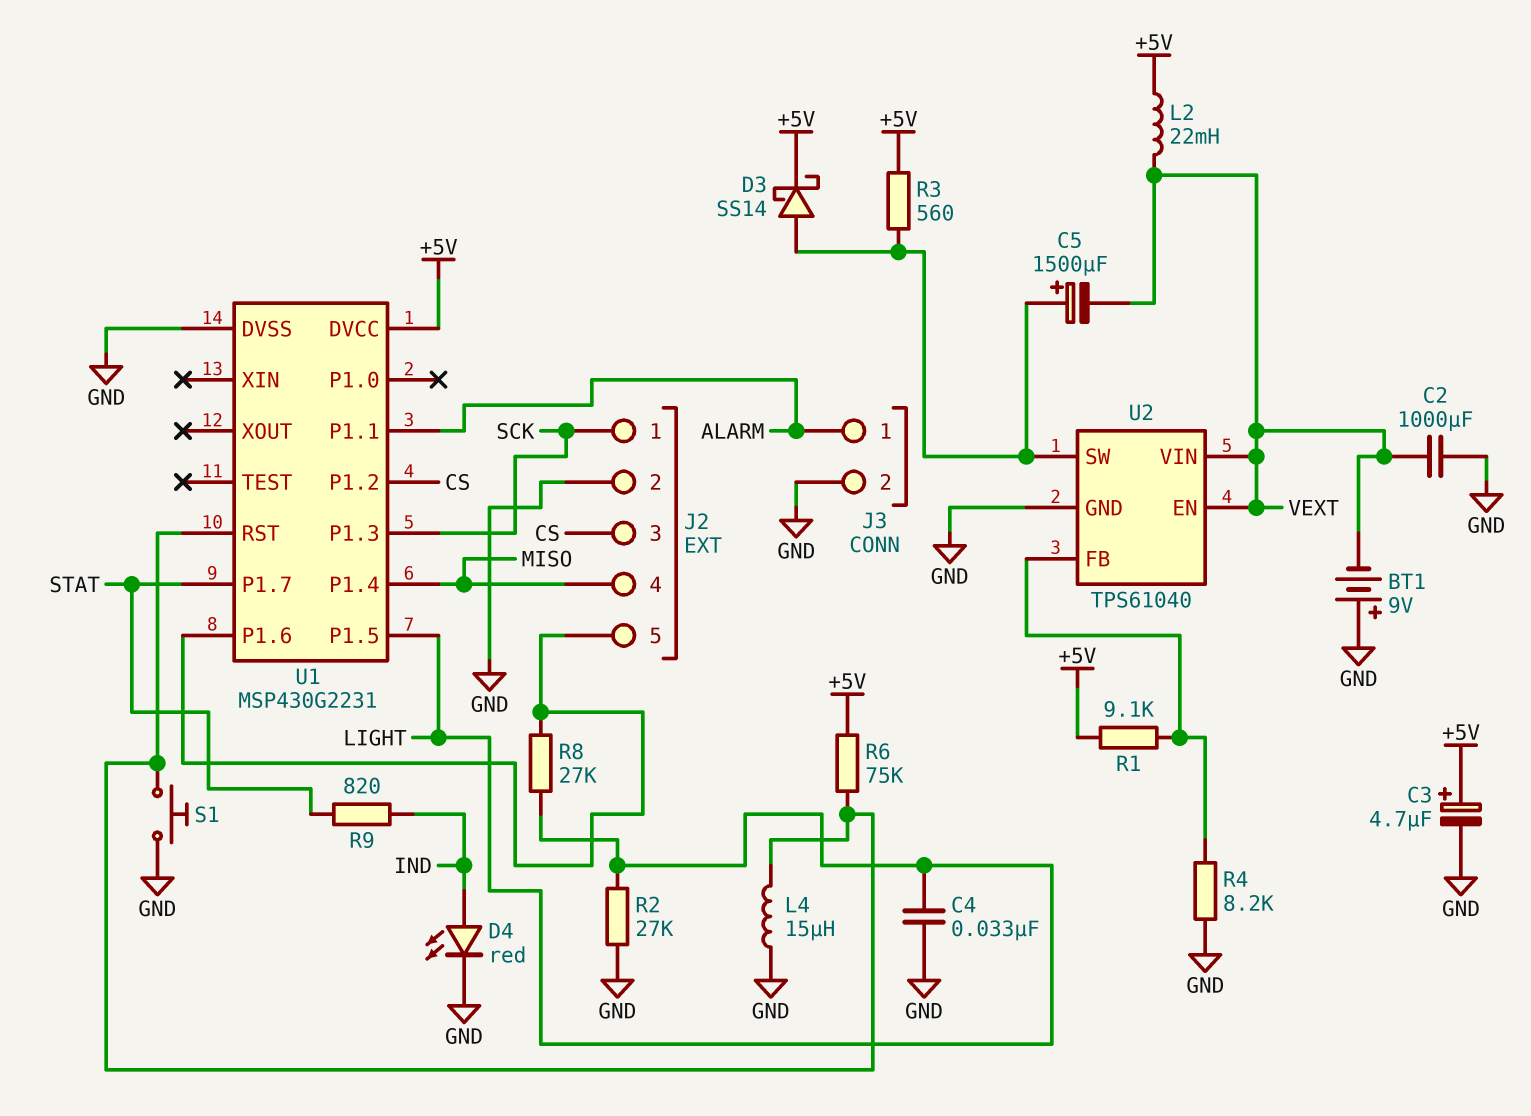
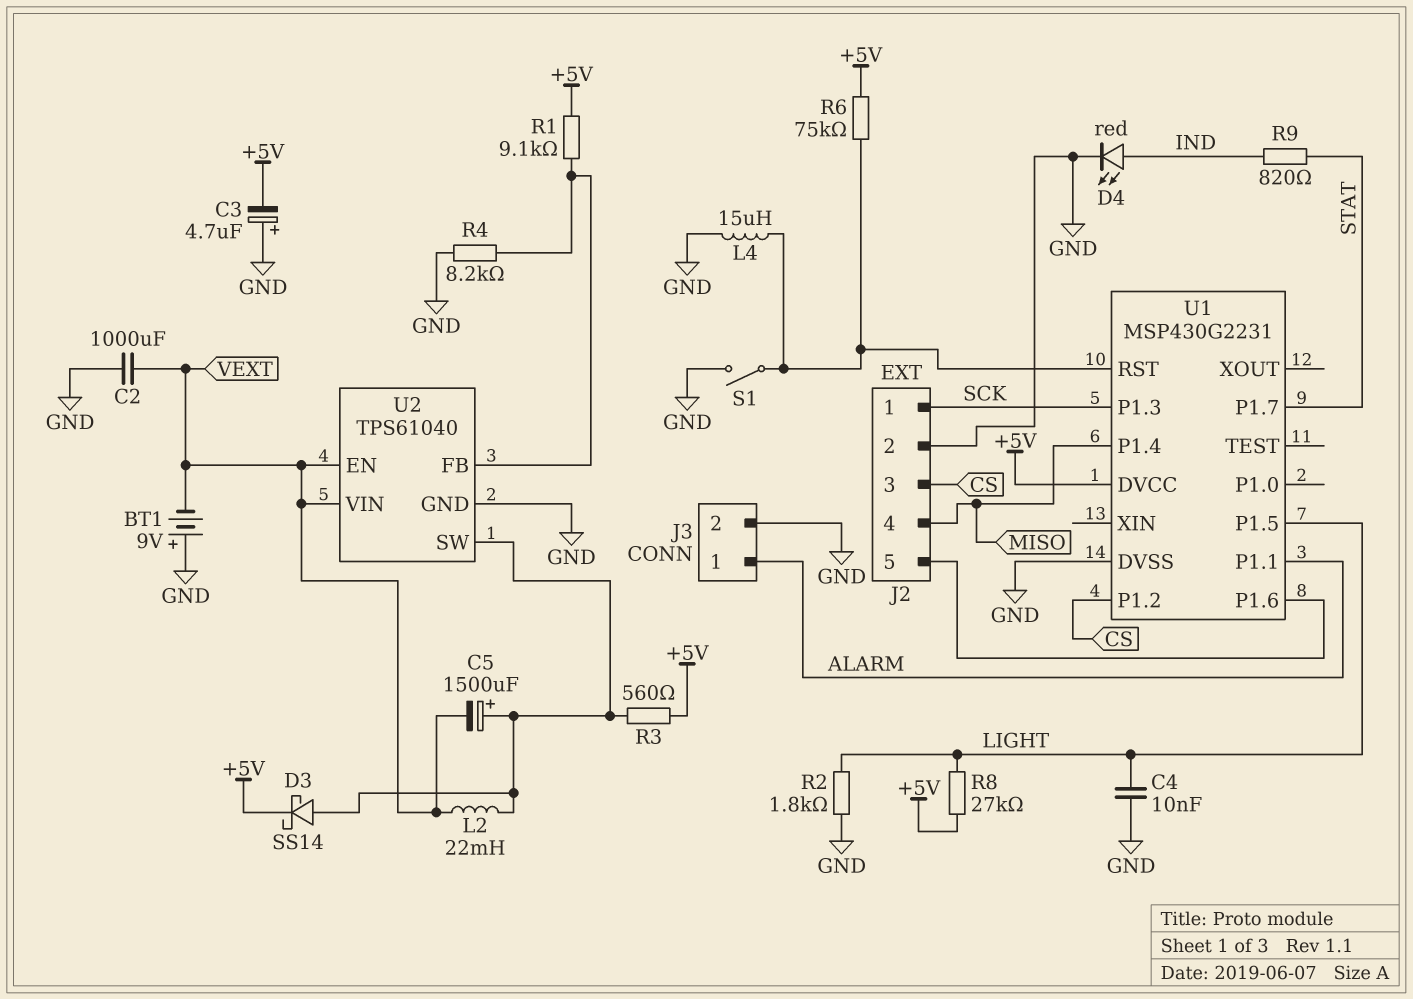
C3: 4.7uF (plus +5V, minus GND) -> 4.7uF (plus GND, minus +5V)
C4: 33nF (GND, LIGHT) -> 10nF (GND, LIGHT)
L2: 22mH (+5V, VEXT) -> 22mH (U2/SW, VEXT)
R2: 27k (GND, LIGHT) -> 1.8k (GND, LIGHT)
R8: 27k (J2/5, LIGHT) -> 27k (+5V, LIGHT)
S1: button (GND, U1/RST) -> switch (GND, U1/RST)

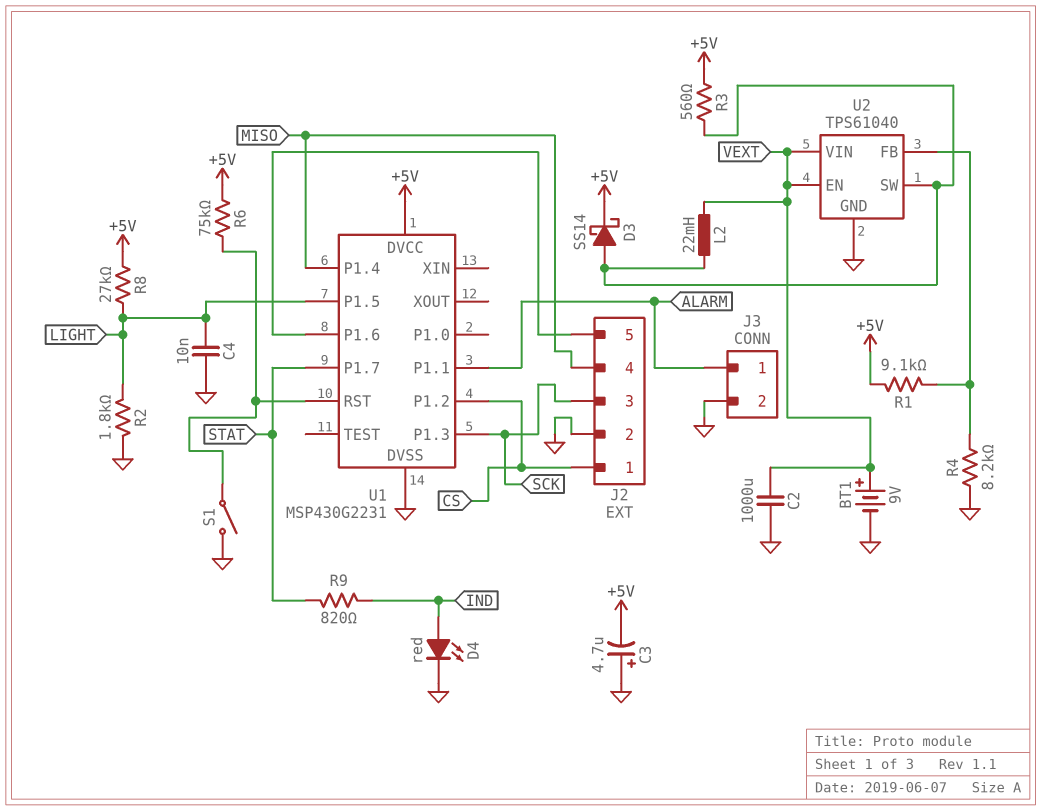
BT1: 9V (plus GND, minus VEXT) -> 9V (plus VEXT, minus GND)
C5: 1500uF (plus U2/SW, minus VEXT) -> none
J2 pin 1: SCK -> CS
J2 pin 3: CS -> SCK
L4: 15uH (GND, U1/RST) -> none

